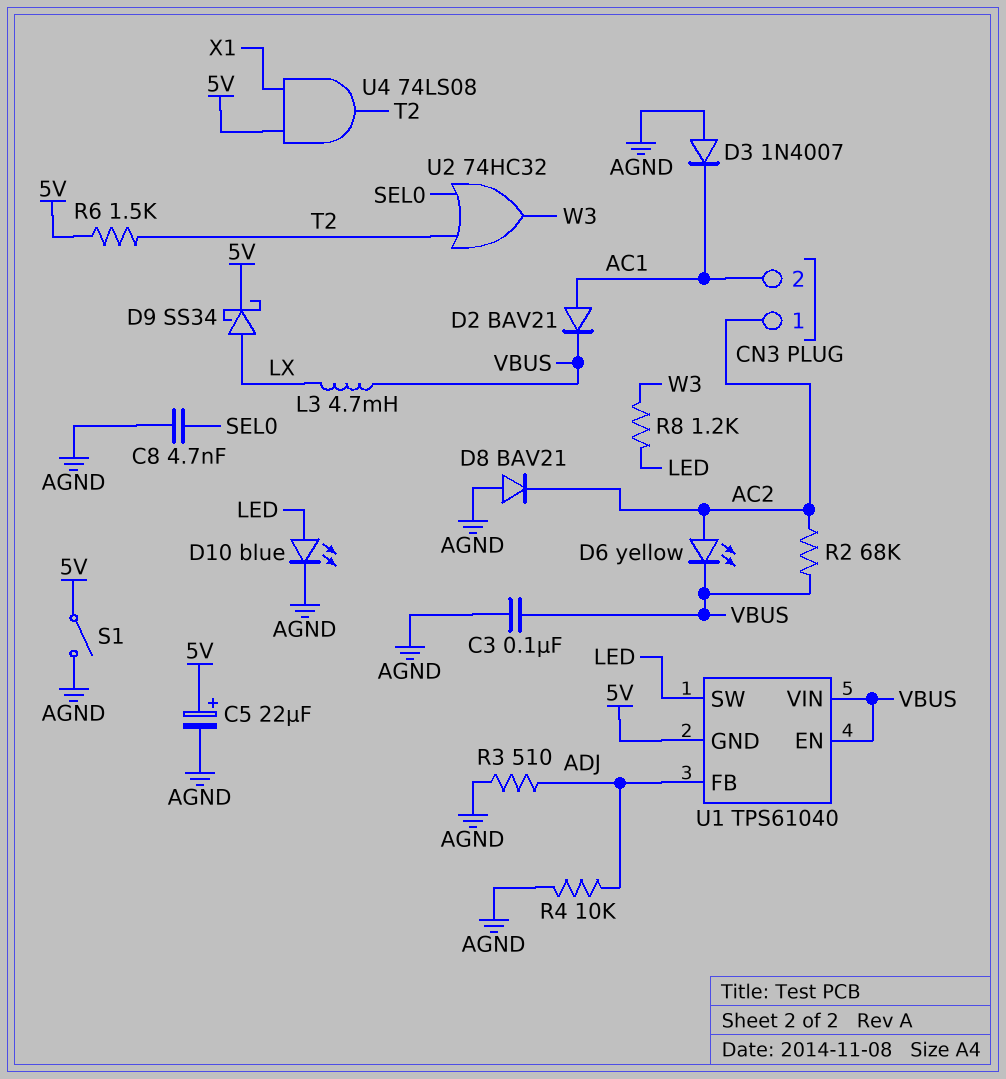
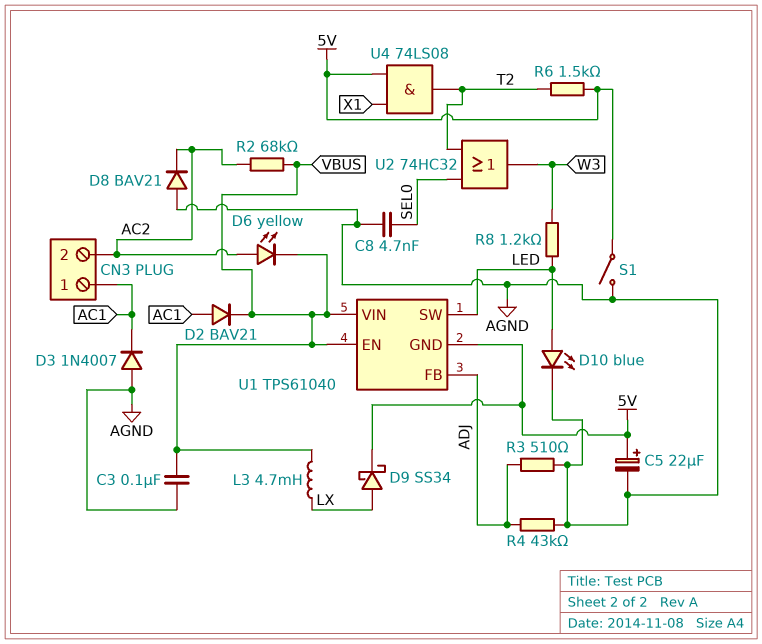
CN3 pin 1: AC2 -> AC1
CN3 pin 2: AC1 -> AC2
R4: 10k (ADJ, AGND) -> 43k (ADJ, AGND)

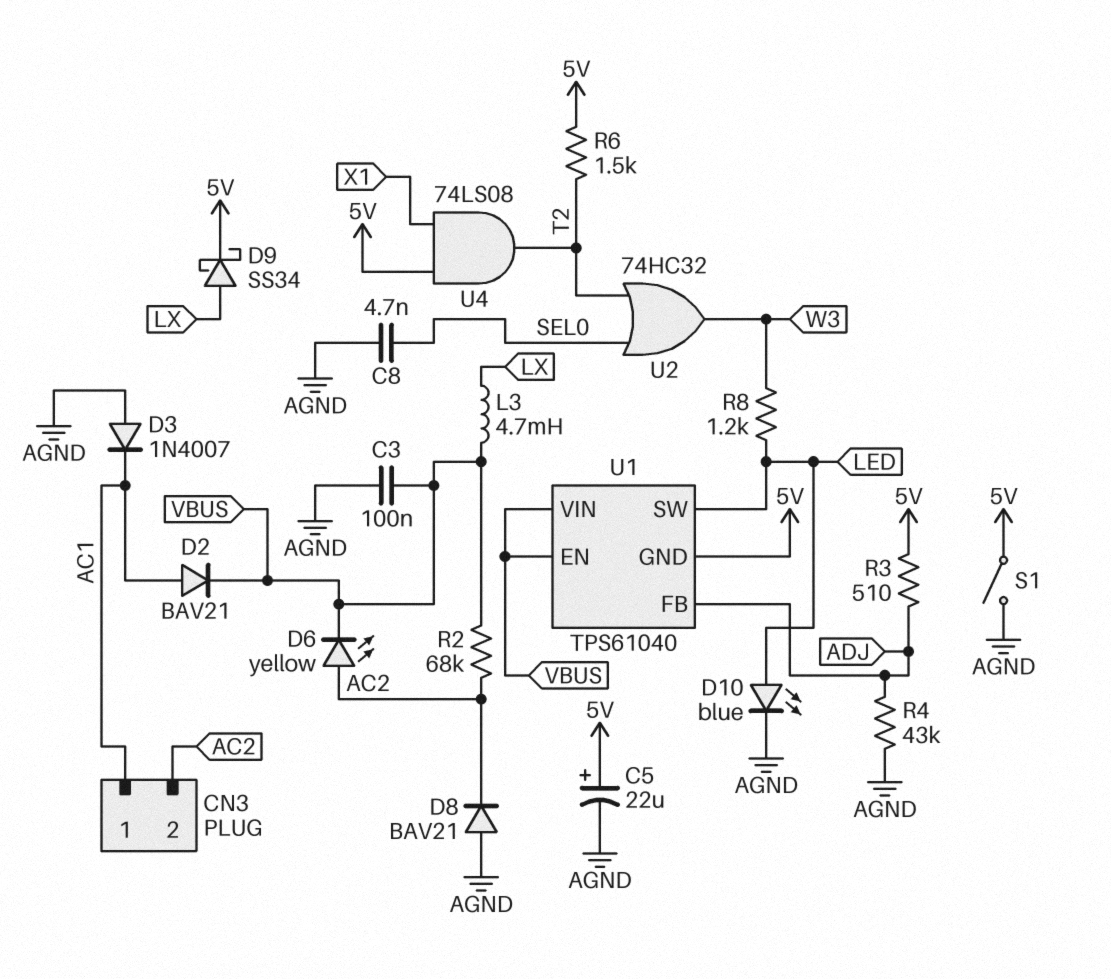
R3: 510 (ADJ, AGND) -> 510 (5V, ADJ)

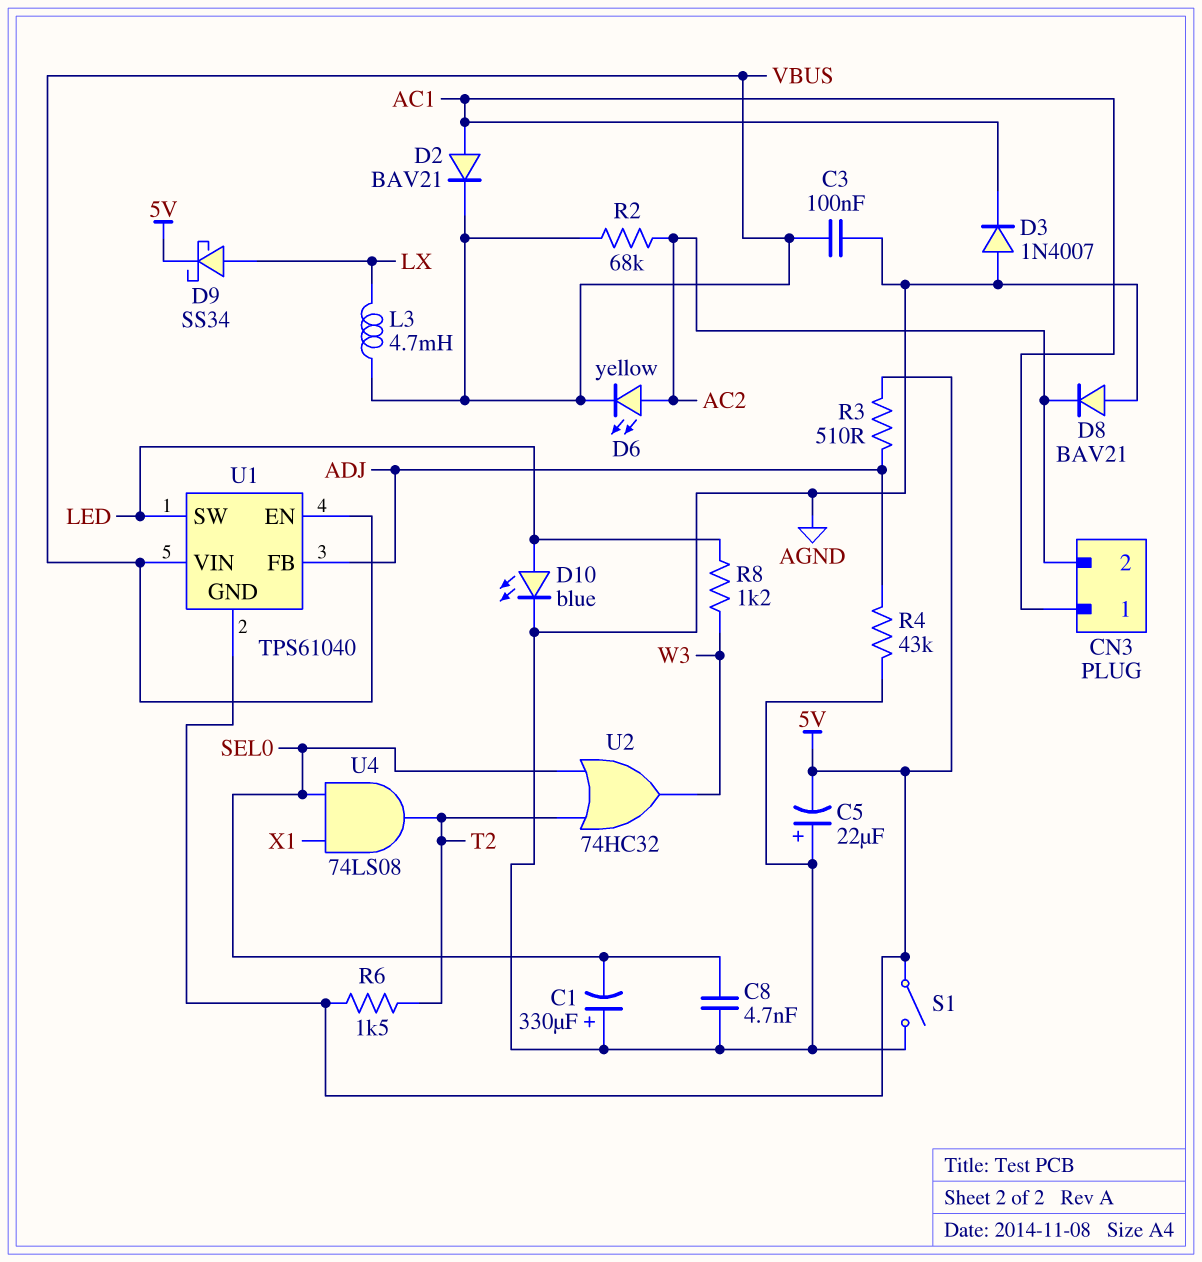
C1: none -> 330uF (plus AGND, minus SEL0)
C5: 22uF (plus 5V, minus AGND) -> 22uF (plus AGND, minus 5V)
U4: AND 74LS08 (in 5V, in X1, out T2) -> AND 74LS08 (in SEL0, in X1, out T2)

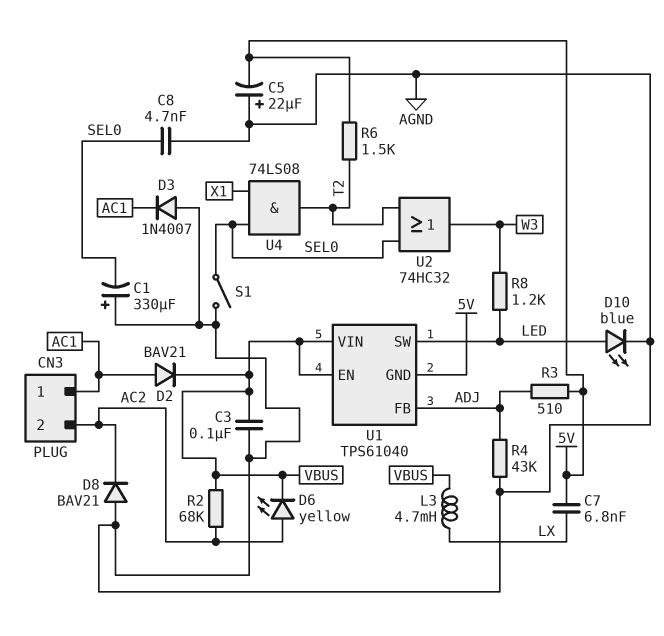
C7: none -> 6.8nF (5V, LX)
D9: schottky SS34 (A LX, K 5V) -> none
S1: switch (5V, AGND) -> switch (AGND, SEL0)

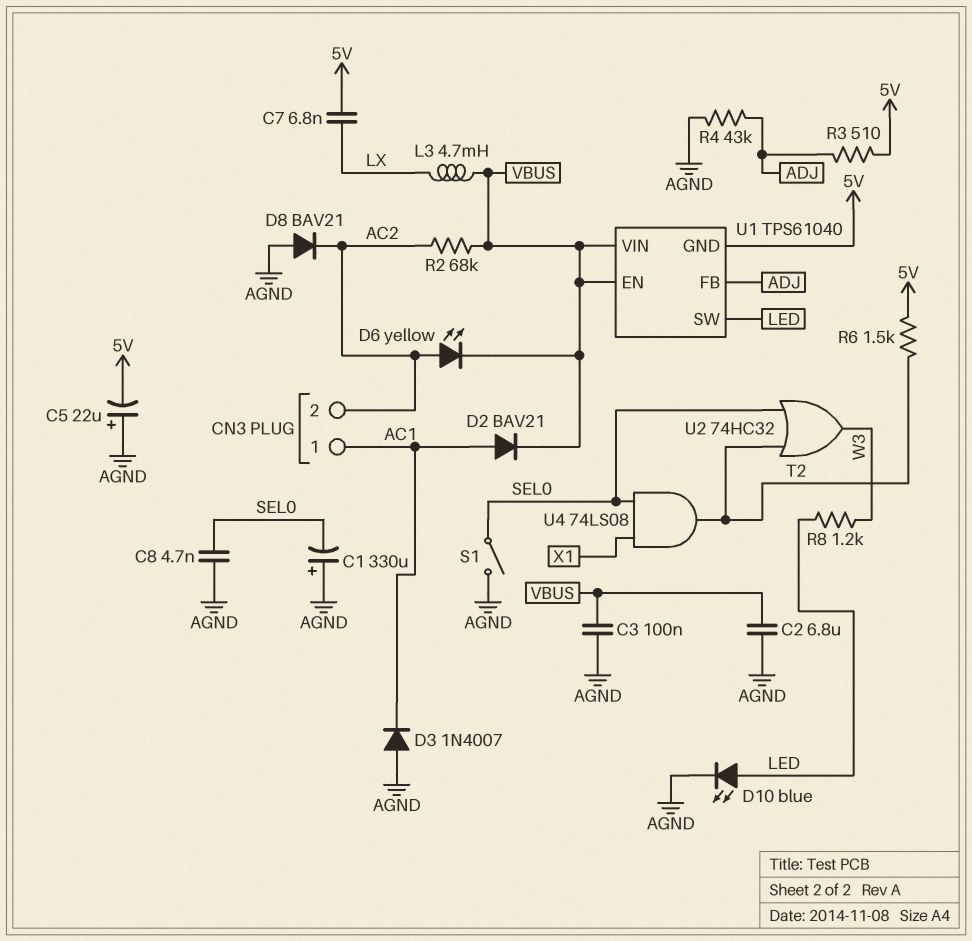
C2: none -> 6.8uF (AGND, VBUS)

